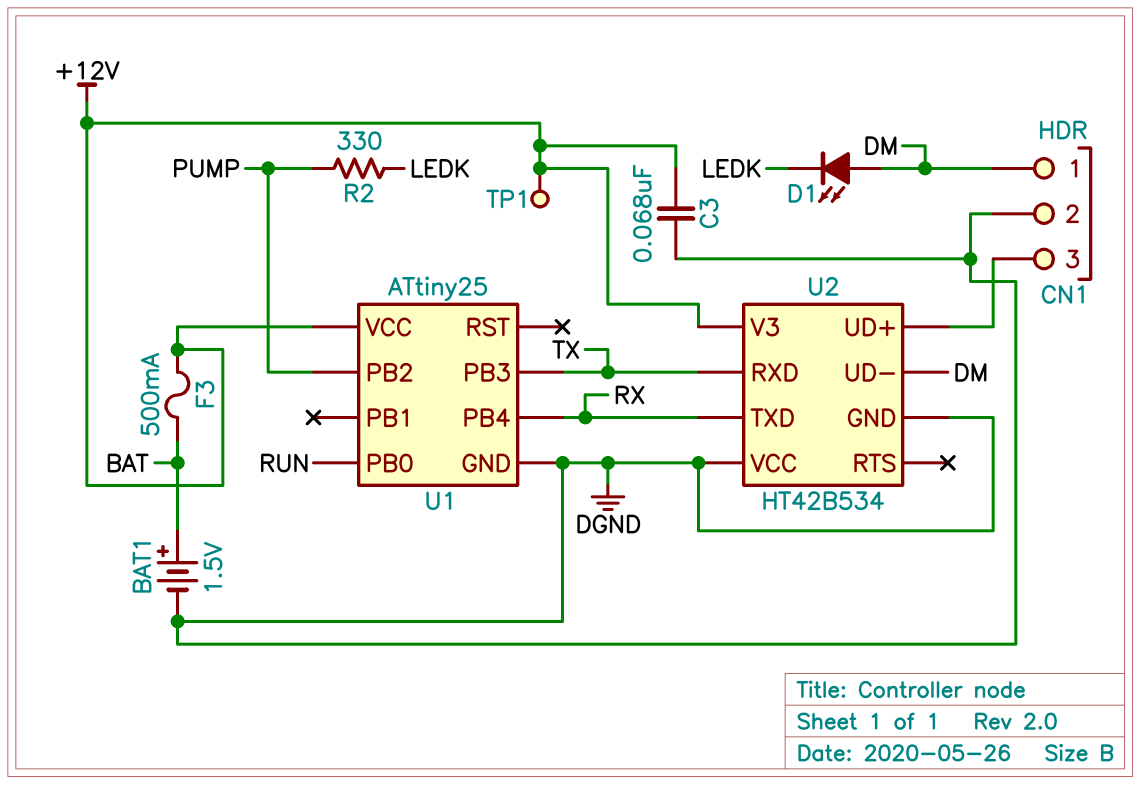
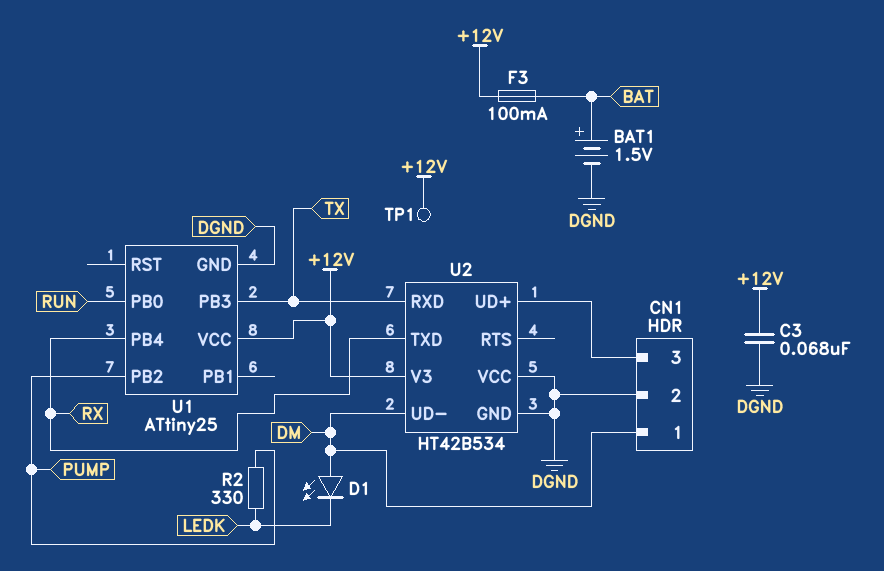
F3: 500mA (+12V, BAT) -> 100mA (+12V, BAT)

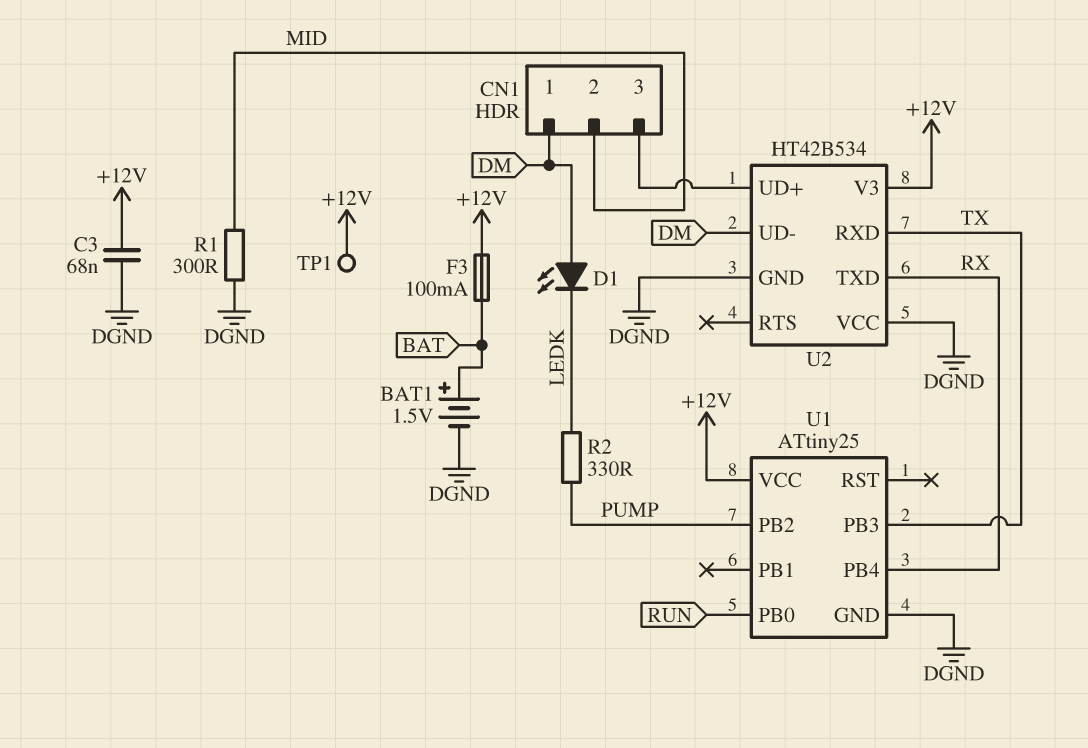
CN1 pin 2: DGND -> MID
R1: none -> 300 (DGND, MID)

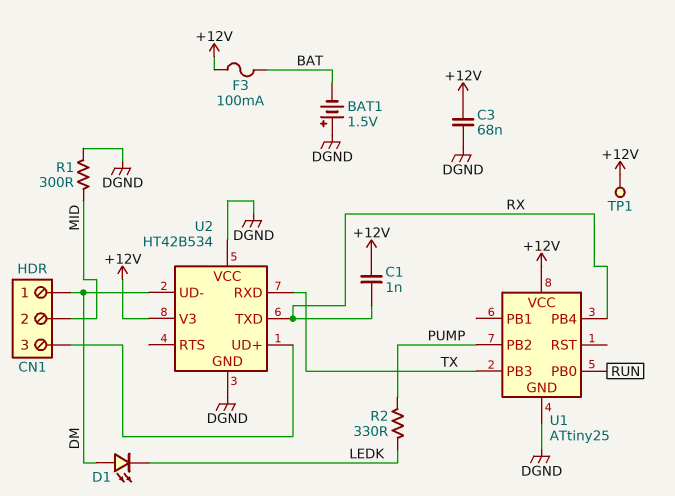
BAT1: 1.5V (plus BAT, minus DGND) -> 1.5V (plus DGND, minus BAT)
C1: none -> 1nF (+12V, RX)

